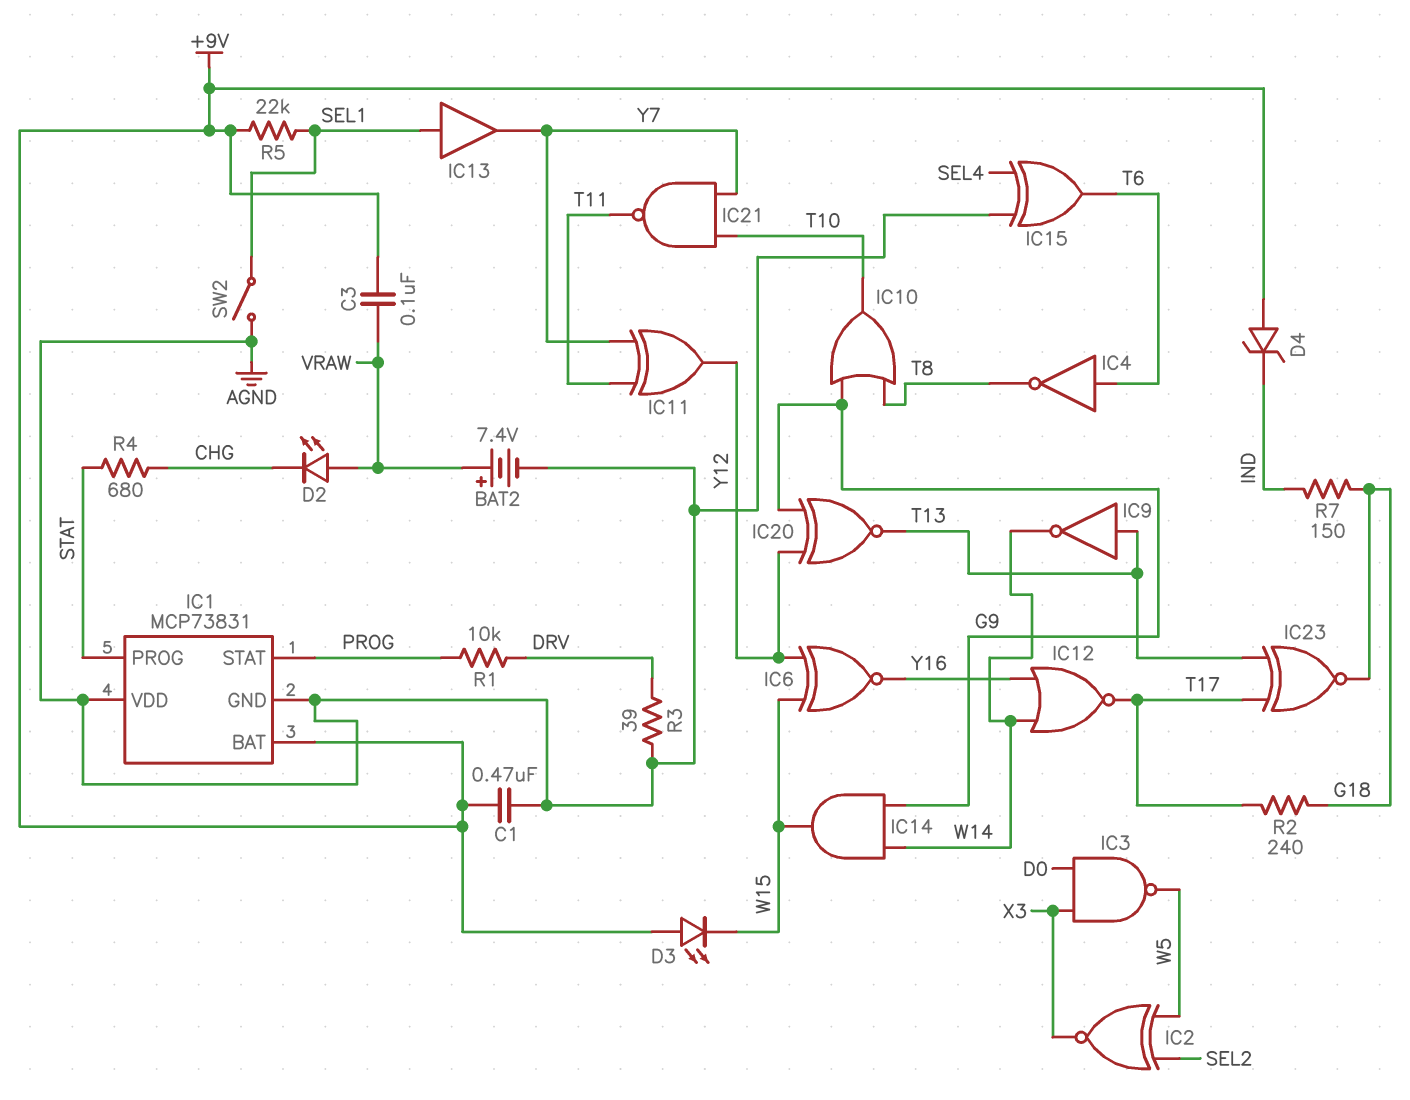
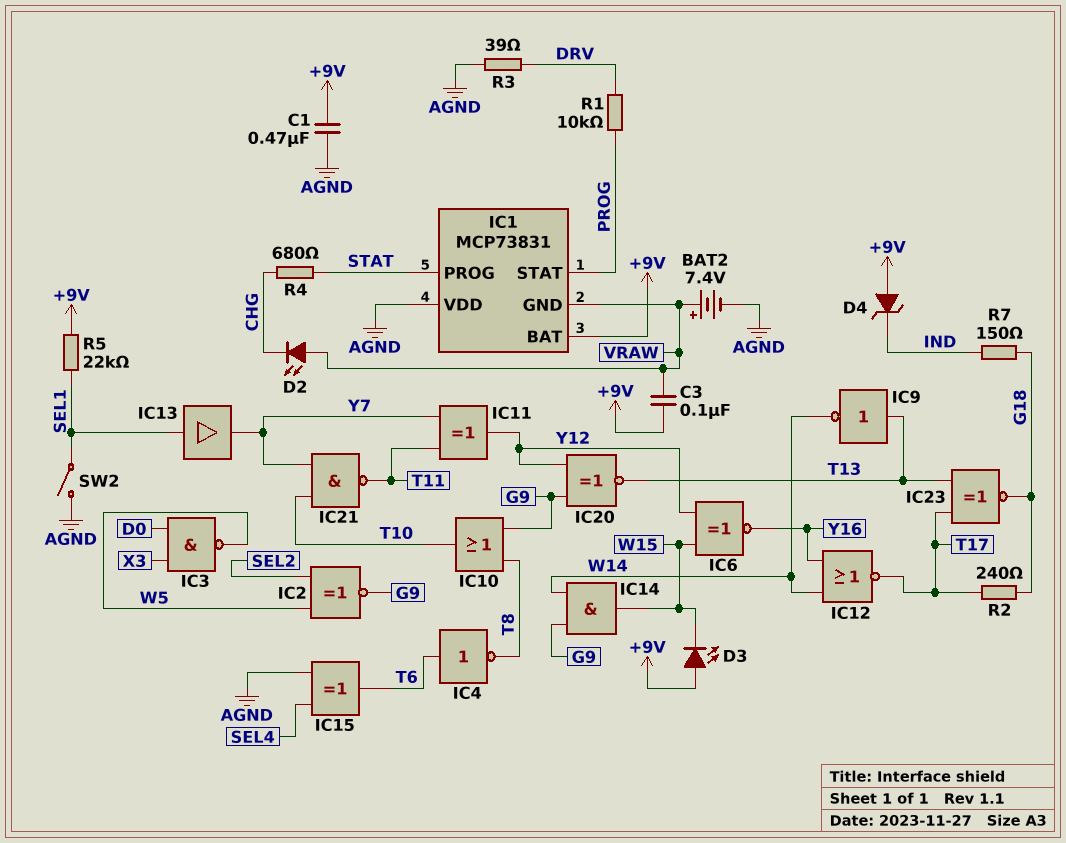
IC1 pin GND: AGND -> VRAW
IC2: XNOR (in SEL2, in W5, out X3) -> XNOR (in SEL2, in W5, out G9)

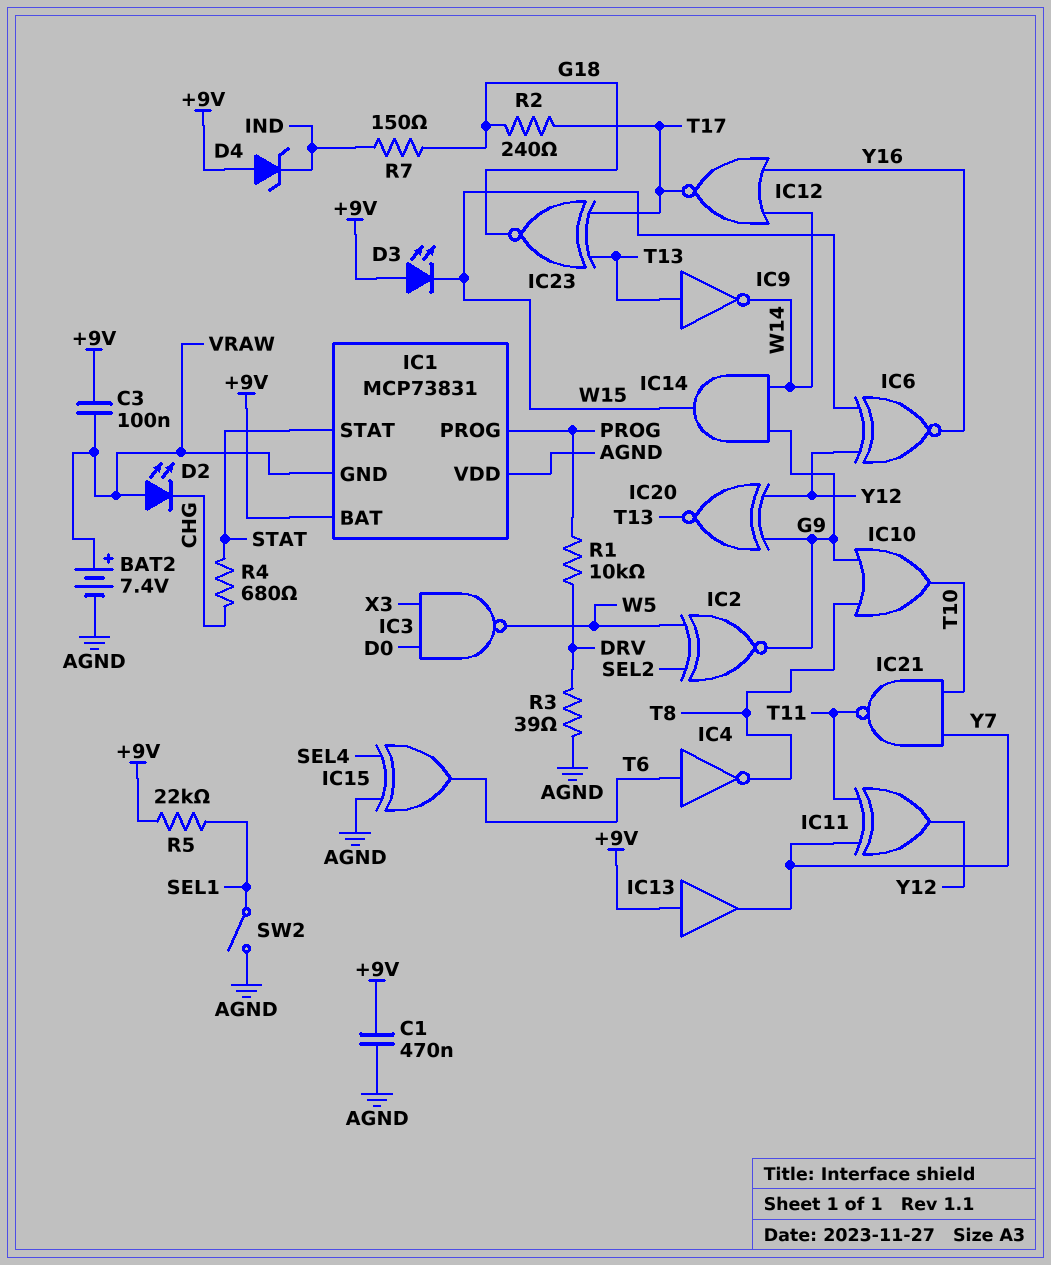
IC1 pin PROG: STAT -> PROG
IC1 pin STAT: PROG -> STAT
IC13: buffer (in SEL1, out Y7) -> buffer (in +9V, out Y7)

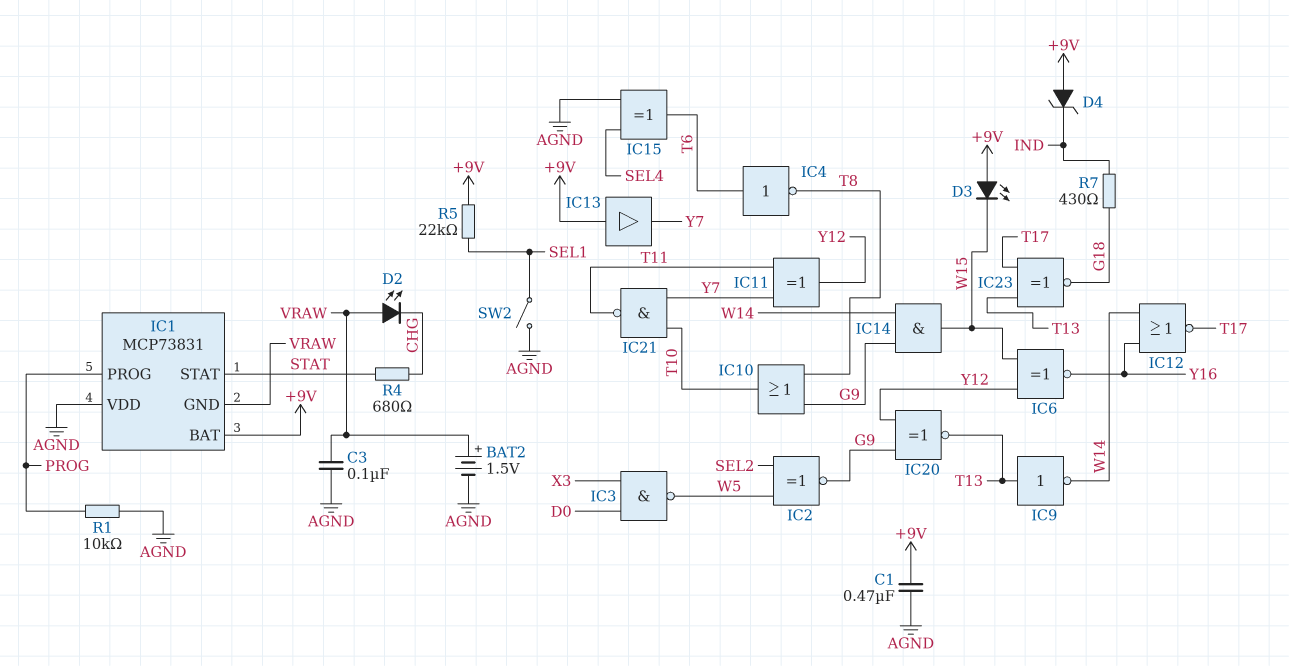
BAT2: 7.4V (plus VRAW, minus AGND) -> 1.5V (plus VRAW, minus AGND)
C3: 100nF (+9V, VRAW) -> 100nF (AGND, VRAW)
R1: 10k (DRV, PROG) -> 10k (AGND, PROG)
R2: 240 (G18, T17) -> none
R3: 39 (AGND, DRV) -> none
R7: 150 (G18, IND) -> 430 (G18, IND)

